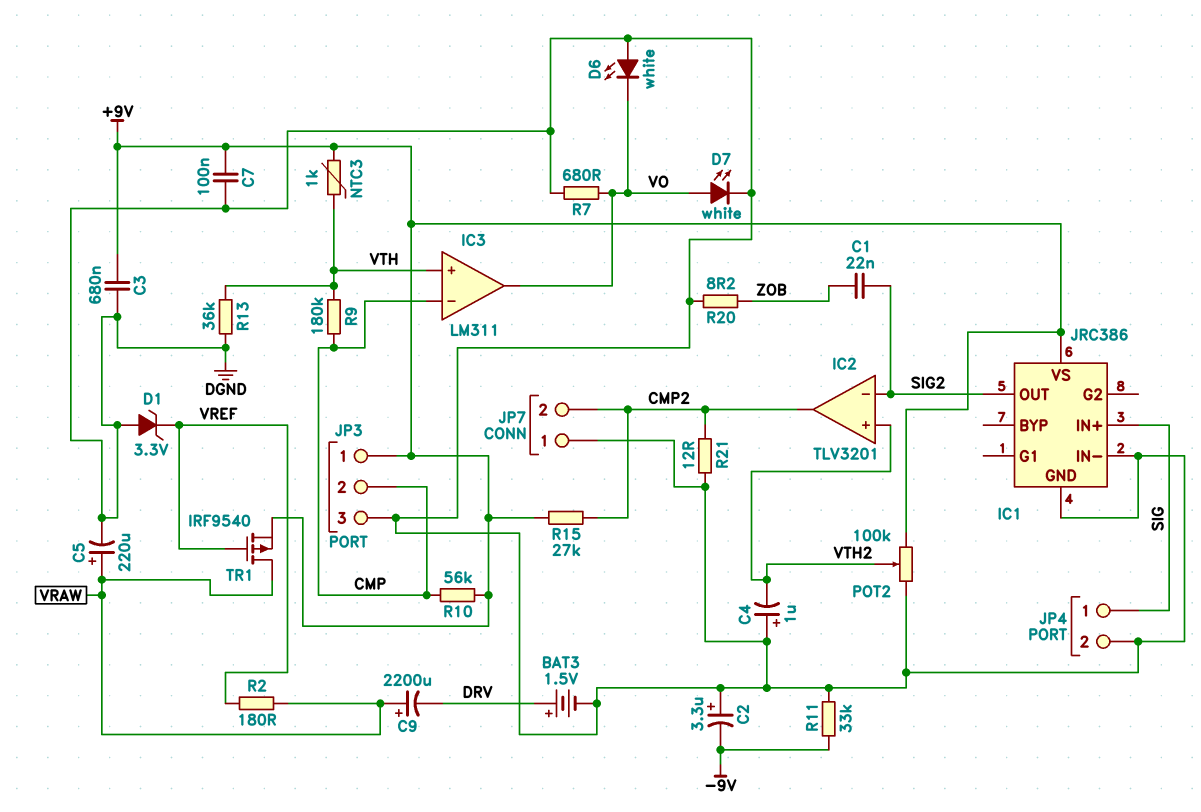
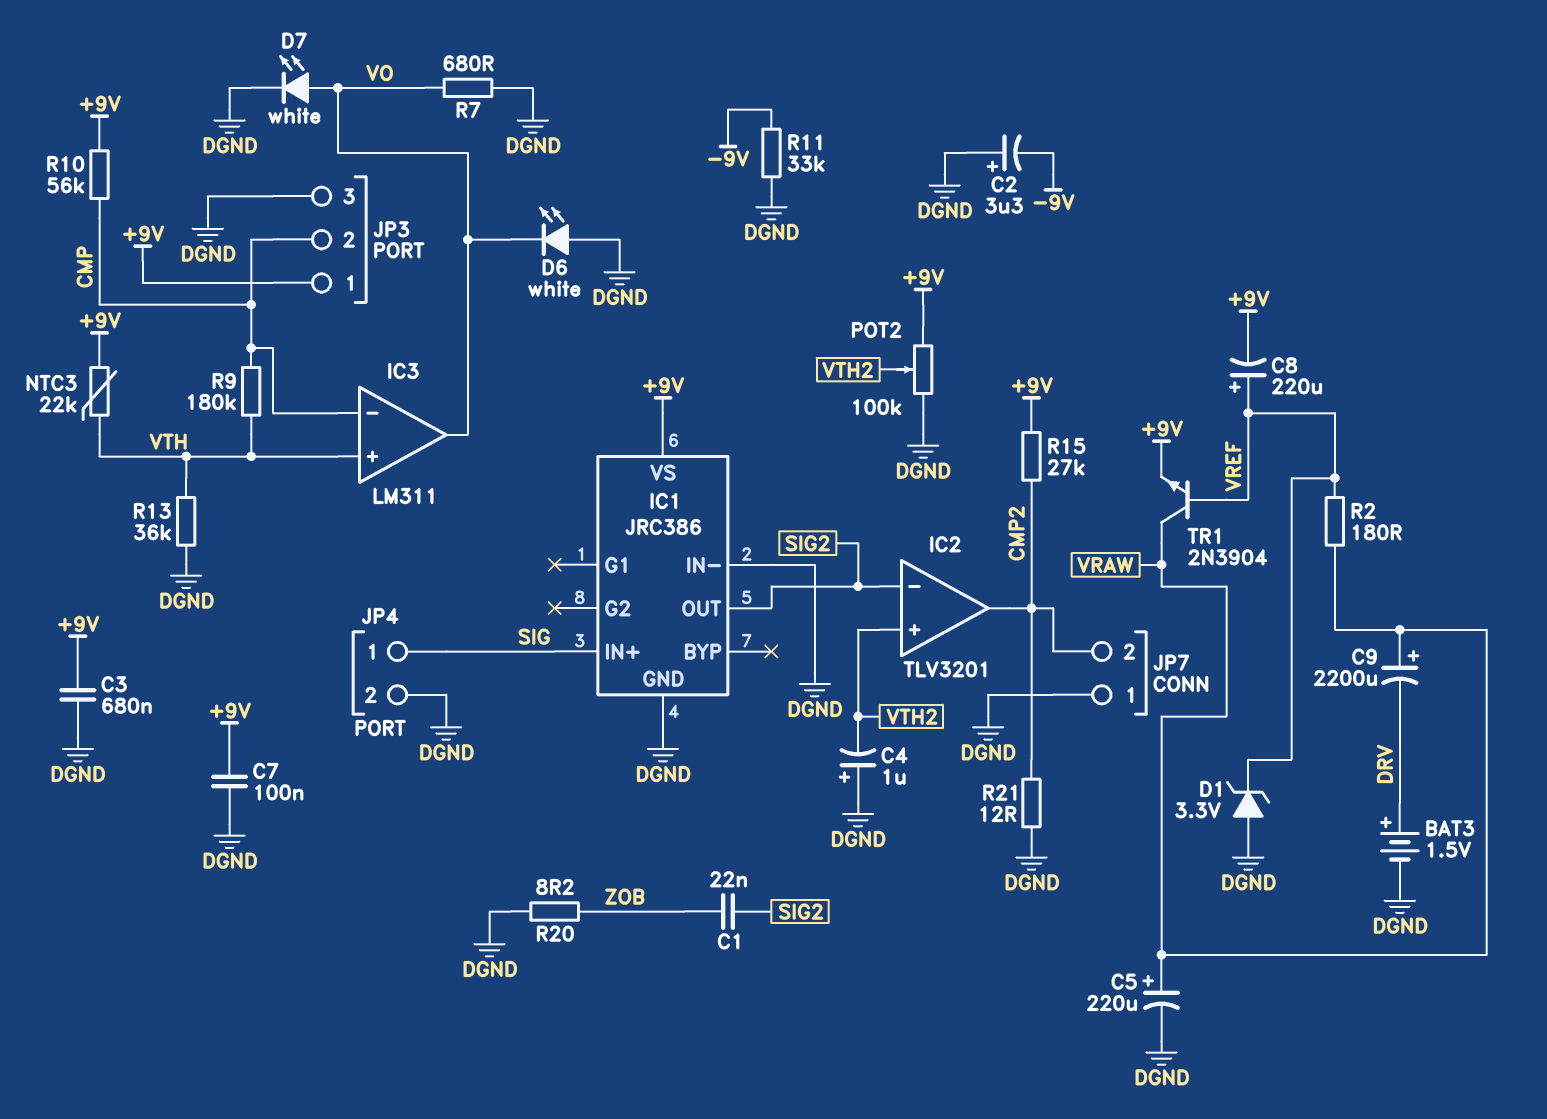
C8: none -> 220uF (plus VREF, minus +9V)
NTC3: 1k (+9V, VTH) -> 22k (+9V, VTH)
TR1: PMOS IRF9540 (G VREF, D VRAW, S +9V) -> NPN 2N3904 (B VREF, C VRAW, E +9V)

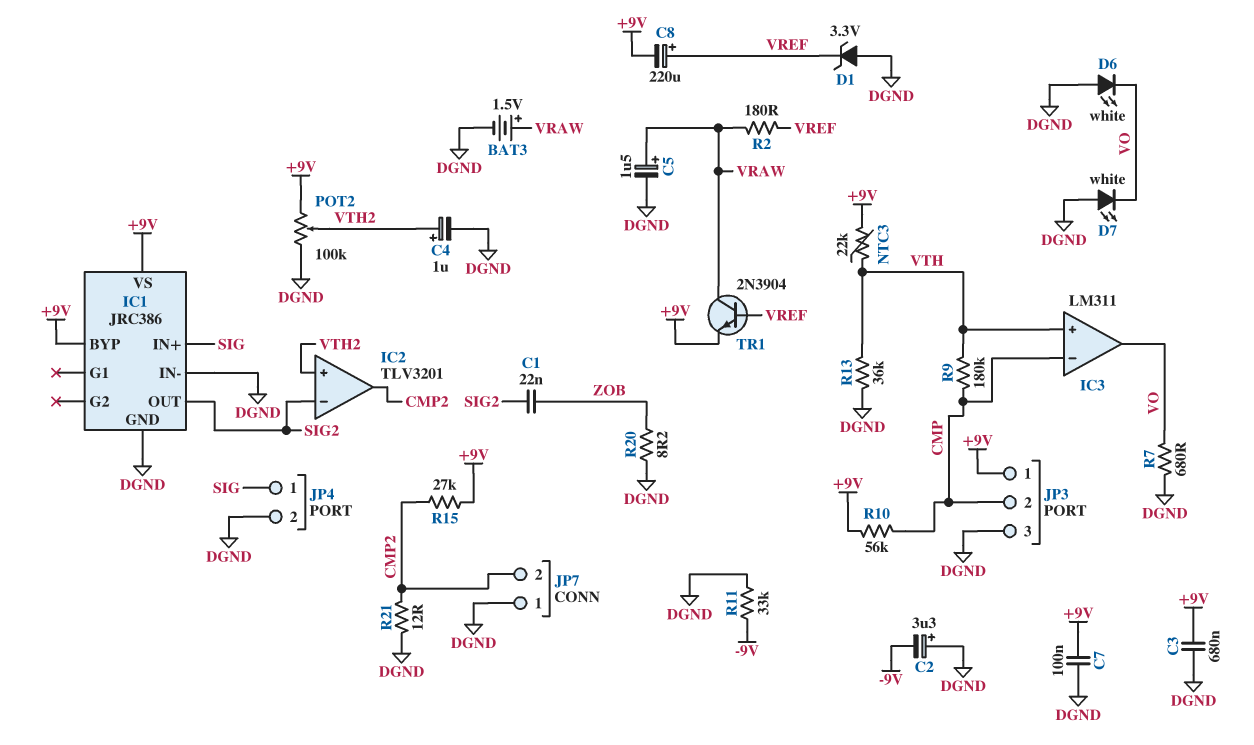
BAT3: 1.5V (plus DRV, minus DGND) -> 1.5V (plus VRAW, minus DGND)
C4: 1uF (plus DGND, minus VTH2) -> 1uF (plus VTH2, minus DGND)
C5: 220uF (plus VRAW, minus DGND) -> 1.5uF (plus VRAW, minus DGND)
C9: 2200uF (plus VRAW, minus DRV) -> none
D7: LED white (A VO, K DGND) -> LED white (A DGND, K VO)
IC1 pin BYP: none -> +9V

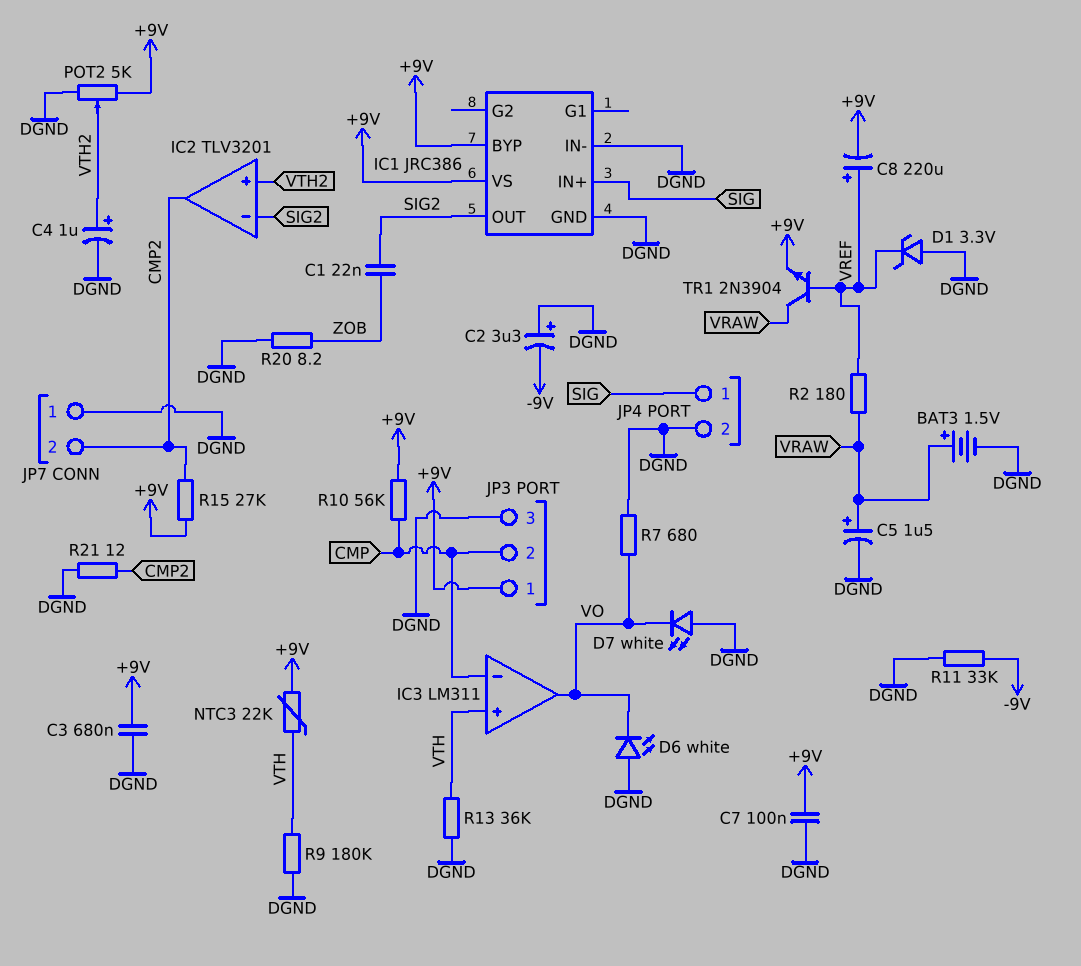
POT2: 100k (+9V, DGND, wiper VTH2) -> 5k (+9V, DGND, wiper VTH2)
R9: 180k (CMP, VTH) -> 180k (DGND, VTH)

